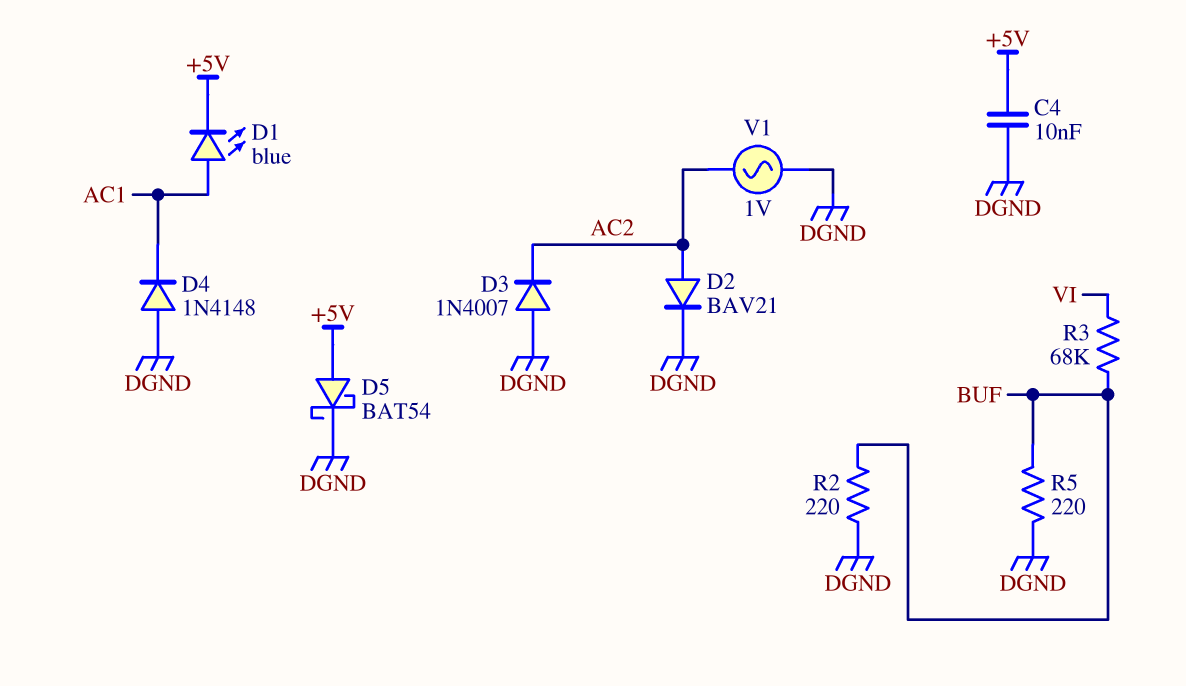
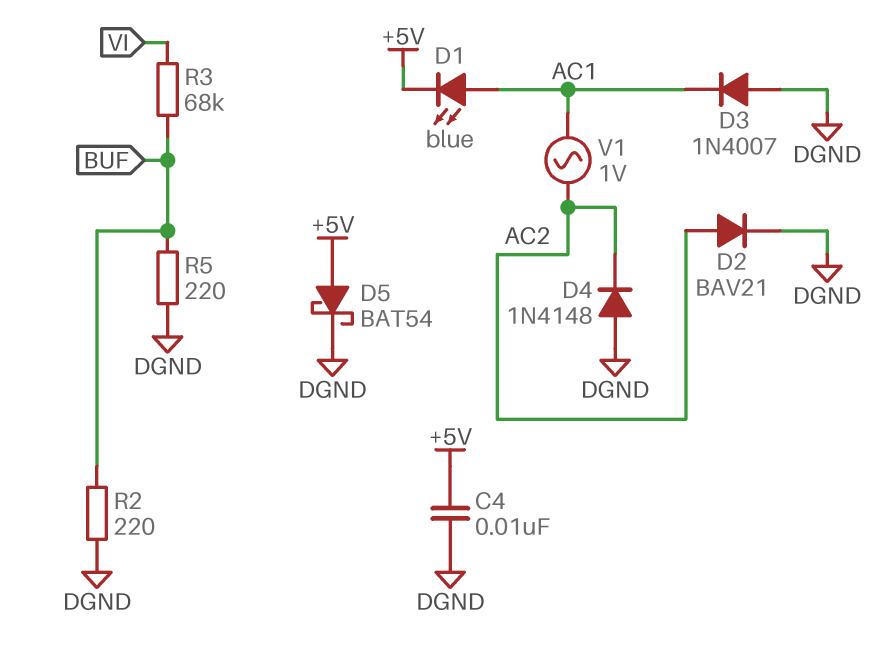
D3: diode 1N4007 (A DGND, K AC2) -> diode 1N4007 (A DGND, K AC1)
D4: diode 1N4148 (A DGND, K AC1) -> diode 1N4148 (A DGND, K AC2)
V1: AC 1V (AC2, DGND) -> AC 1V (AC1, AC2)

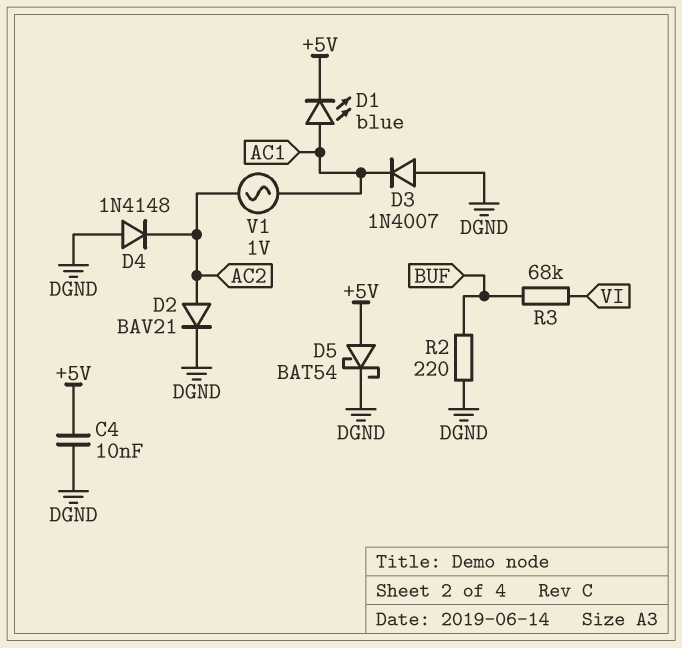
R5: 220 (BUF, DGND) -> none

